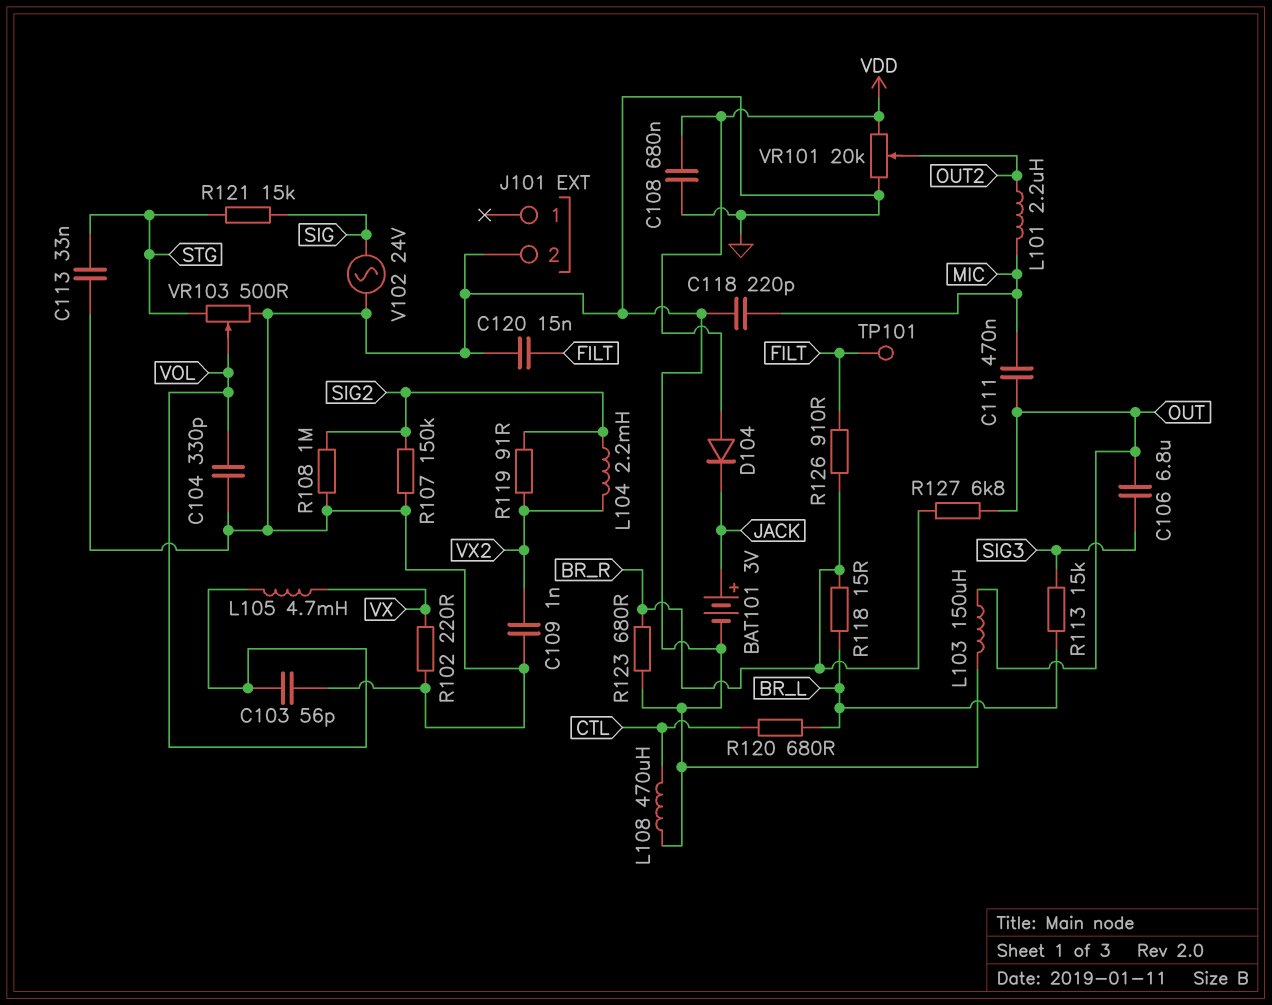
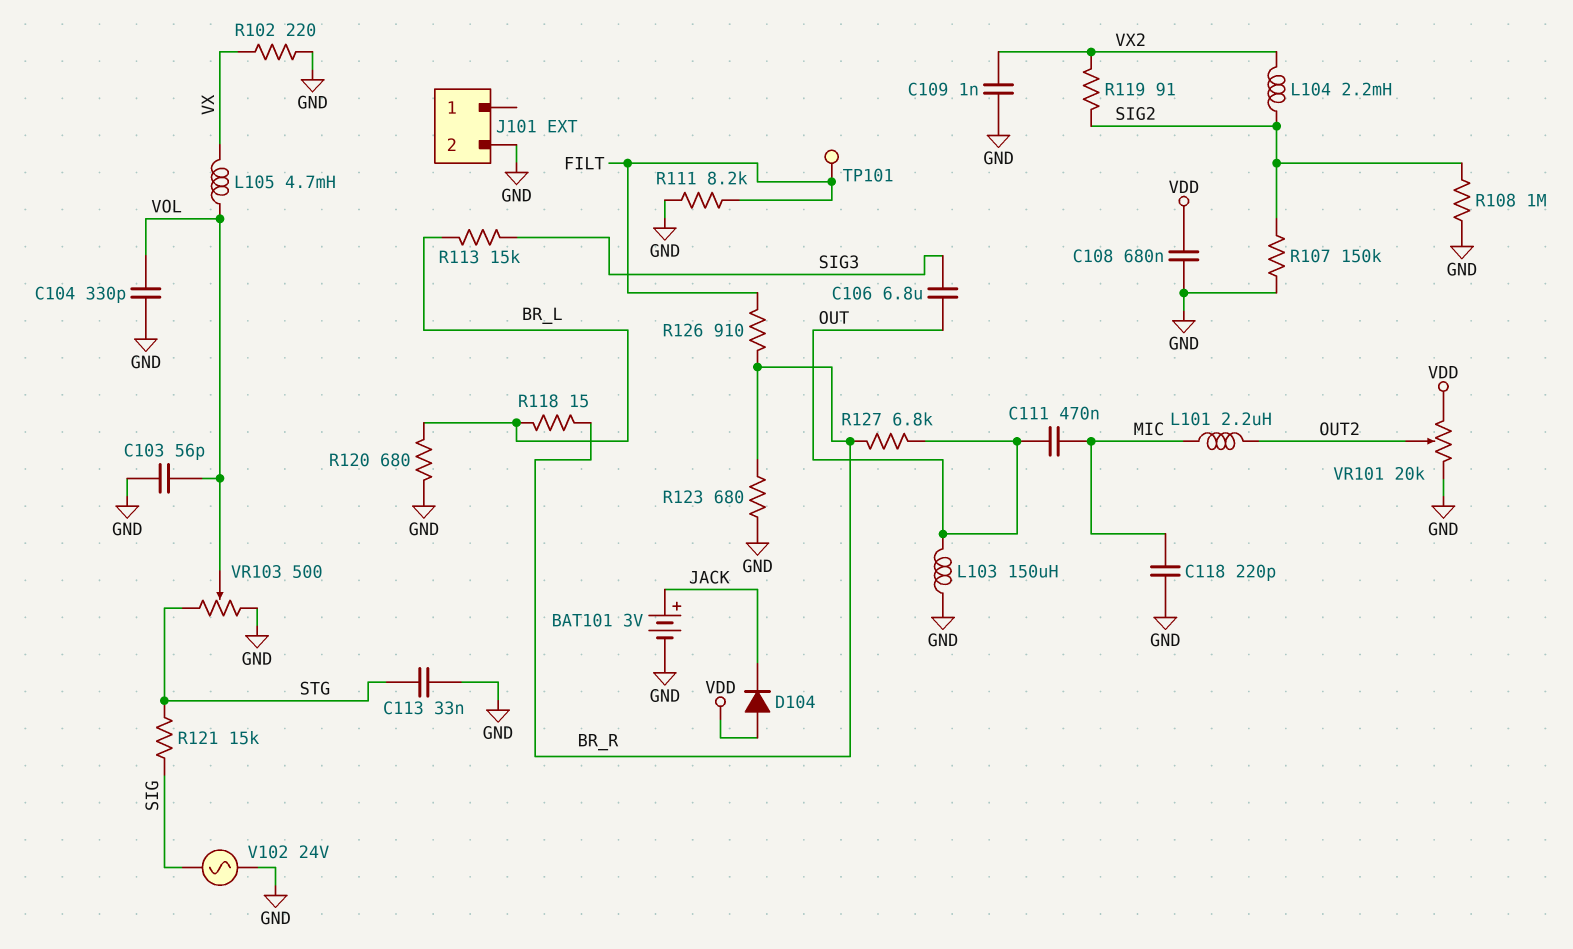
C120: 15nF (FILT, GND) -> none
L108: 470uH (CTL, GND) -> none
R111: none -> 8.2k (FILT, GND)
R120: 680 (BR_L, CTL) -> 680 (BR_L, GND)

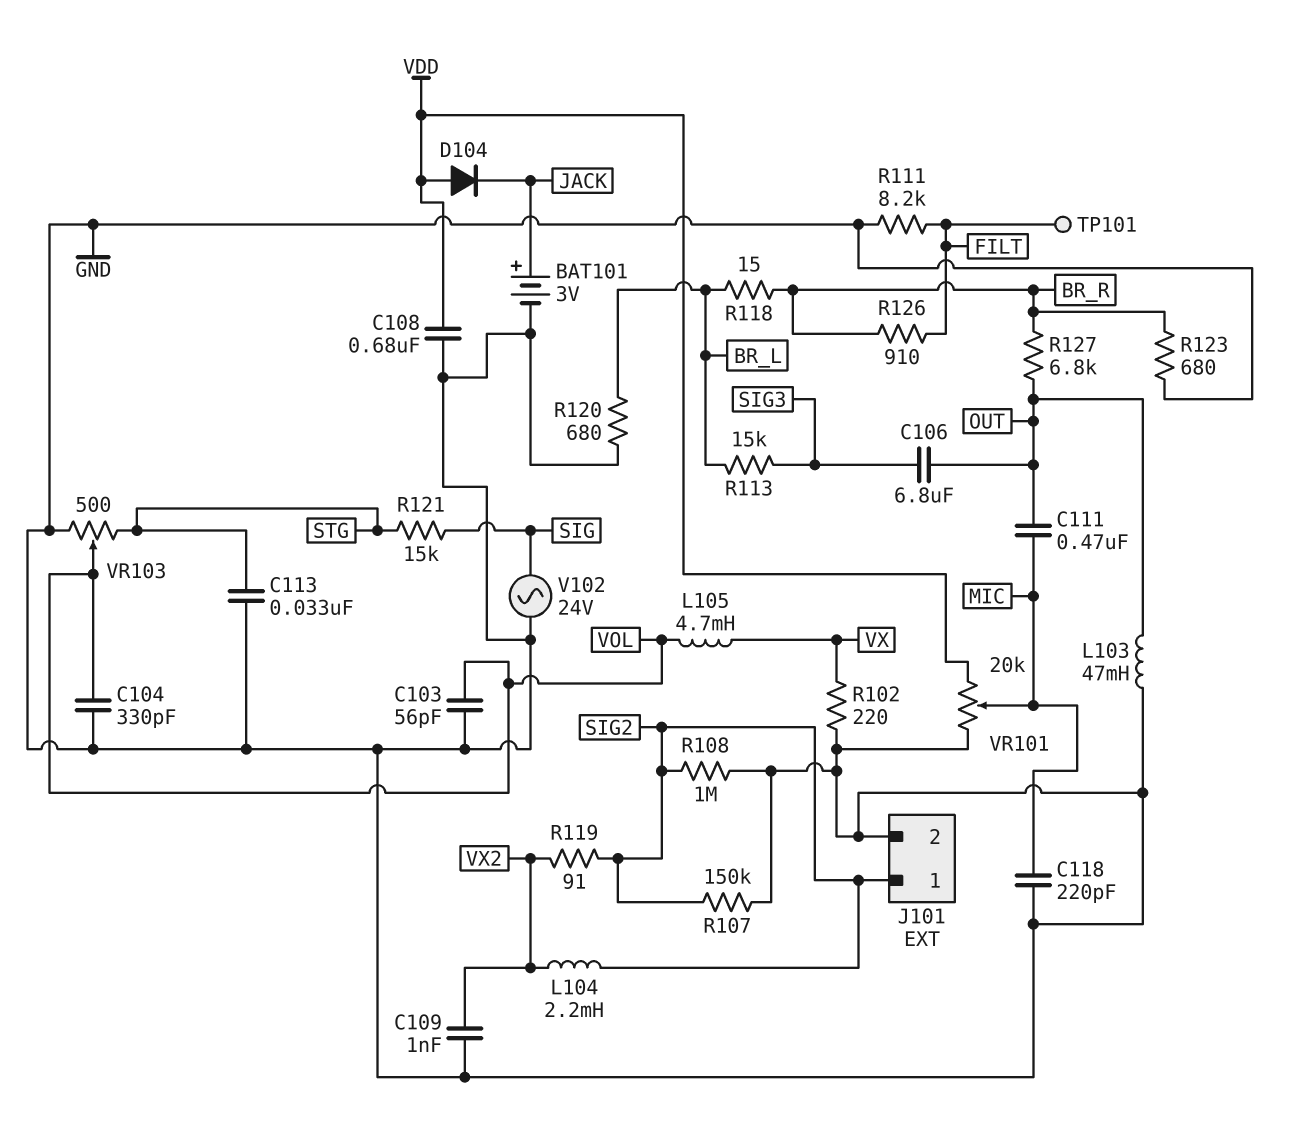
J101 pin 1: none -> SIG2
L101: 2.2uH (MIC, OUT2) -> none
L103: 150uH (GND, OUT) -> 47mH (GND, OUT)
VR101: 20k (GND, VDD, wiper OUT2) -> 20k (GND, VDD, wiper MIC)

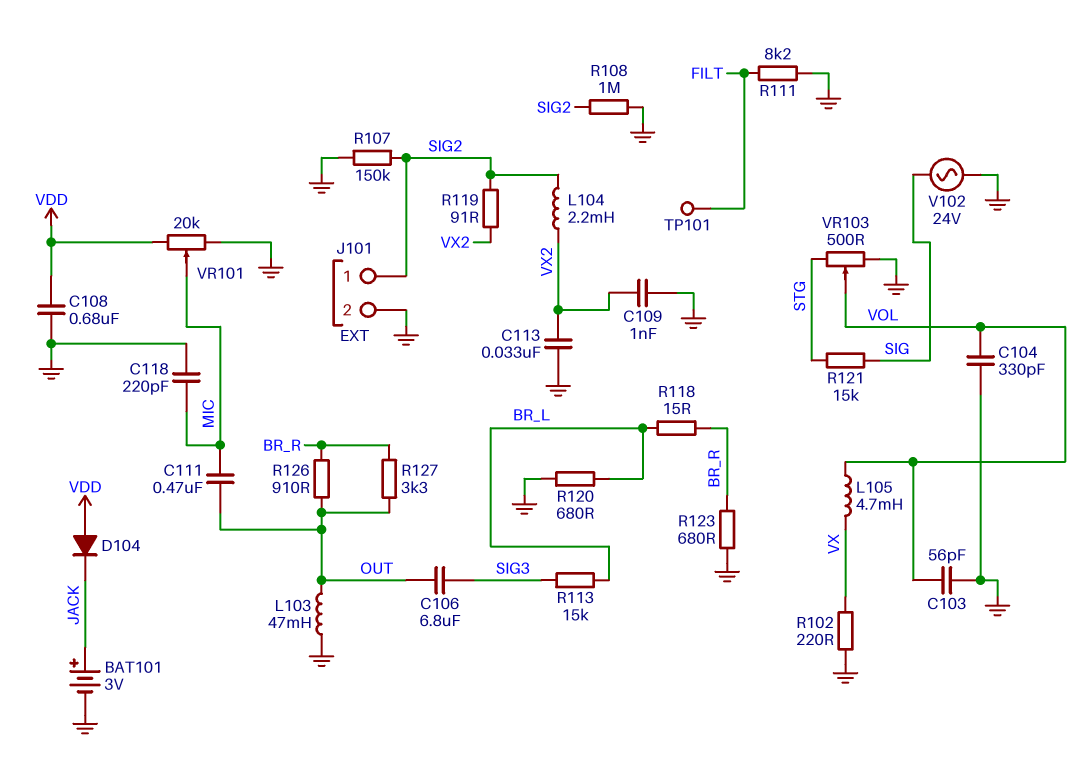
C113: 33nF (GND, STG) -> 33nF (GND, VX2)
R126: 910 (BR_R, FILT) -> 910 (BR_R, OUT)
R127: 6.8k (BR_R, OUT) -> 3.3k (BR_R, OUT)

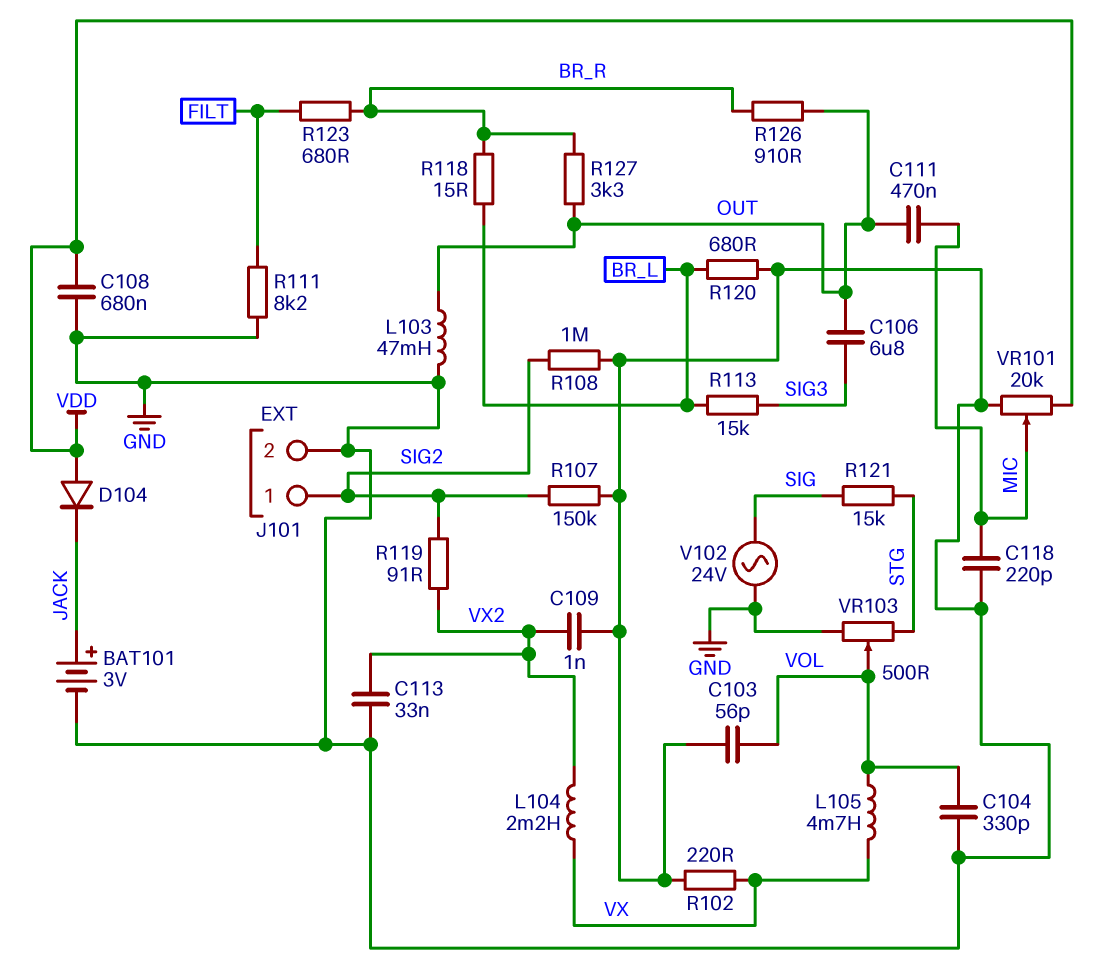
L104: 2.2mH (SIG2, VX2) -> 2.2mH (VX, VX2)
R123: 680 (BR_R, GND) -> 680 (BR_R, FILT)
TP101: test point (FILT) -> none

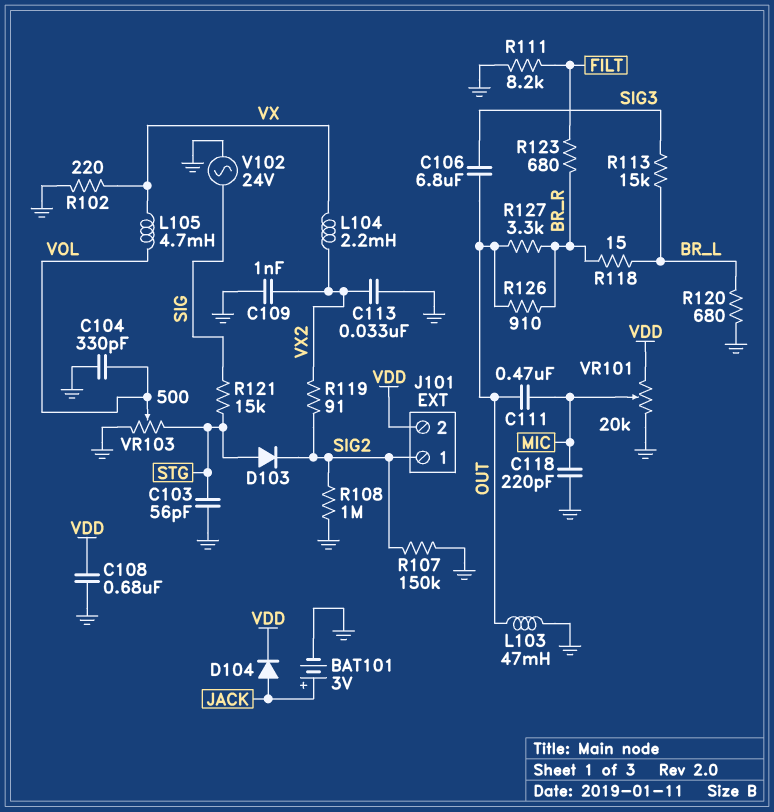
C103: 56pF (GND, VOL) -> 56pF (GND, STG)
D103: none -> diode (A STG, K SIG2)
D104: diode (A VDD, K JACK) -> diode (A JACK, K VDD)
J101 pin 2: GND -> VDD

